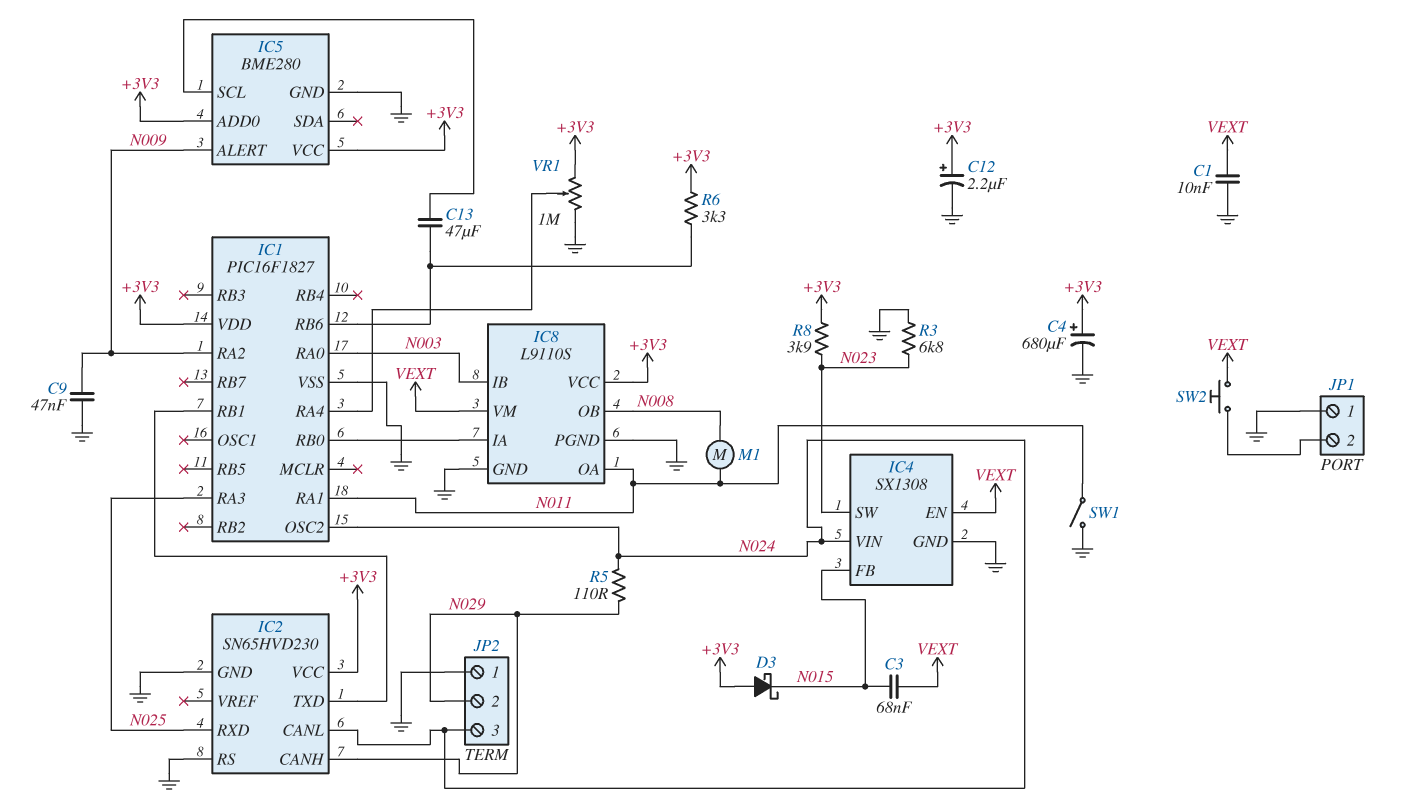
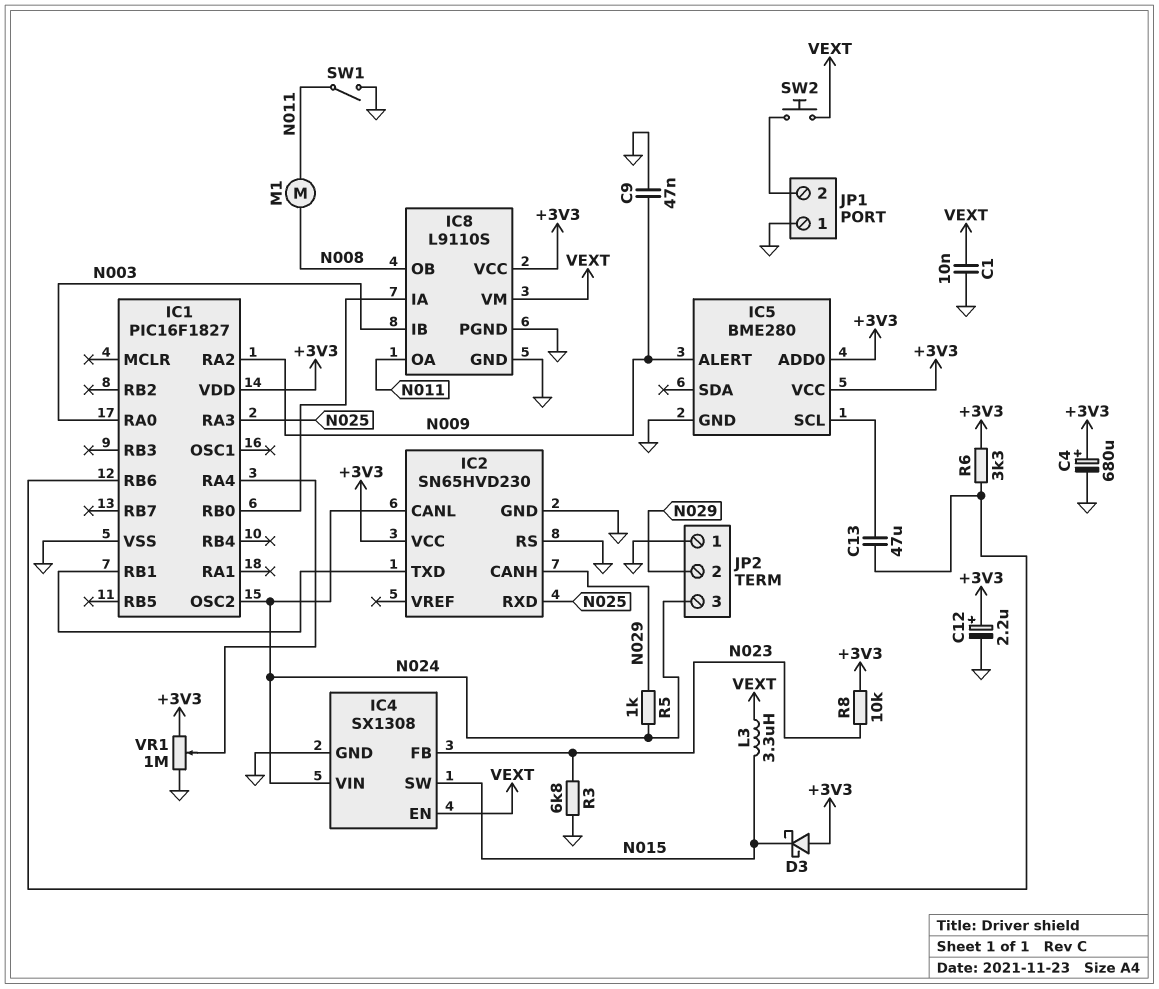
C3: 68nF (N015, VEXT) -> none
IC1 pin RA1: N011 -> none
IC4 pin FB: N015 -> N023
IC4 pin SW: N023 -> N015
L3: none -> 3.3uH (N015, VEXT)
R5: 110 (N024, N029) -> 1k (N024, N029)
R8: 3.9k (+3V3, N023) -> 10k (+3V3, N023)

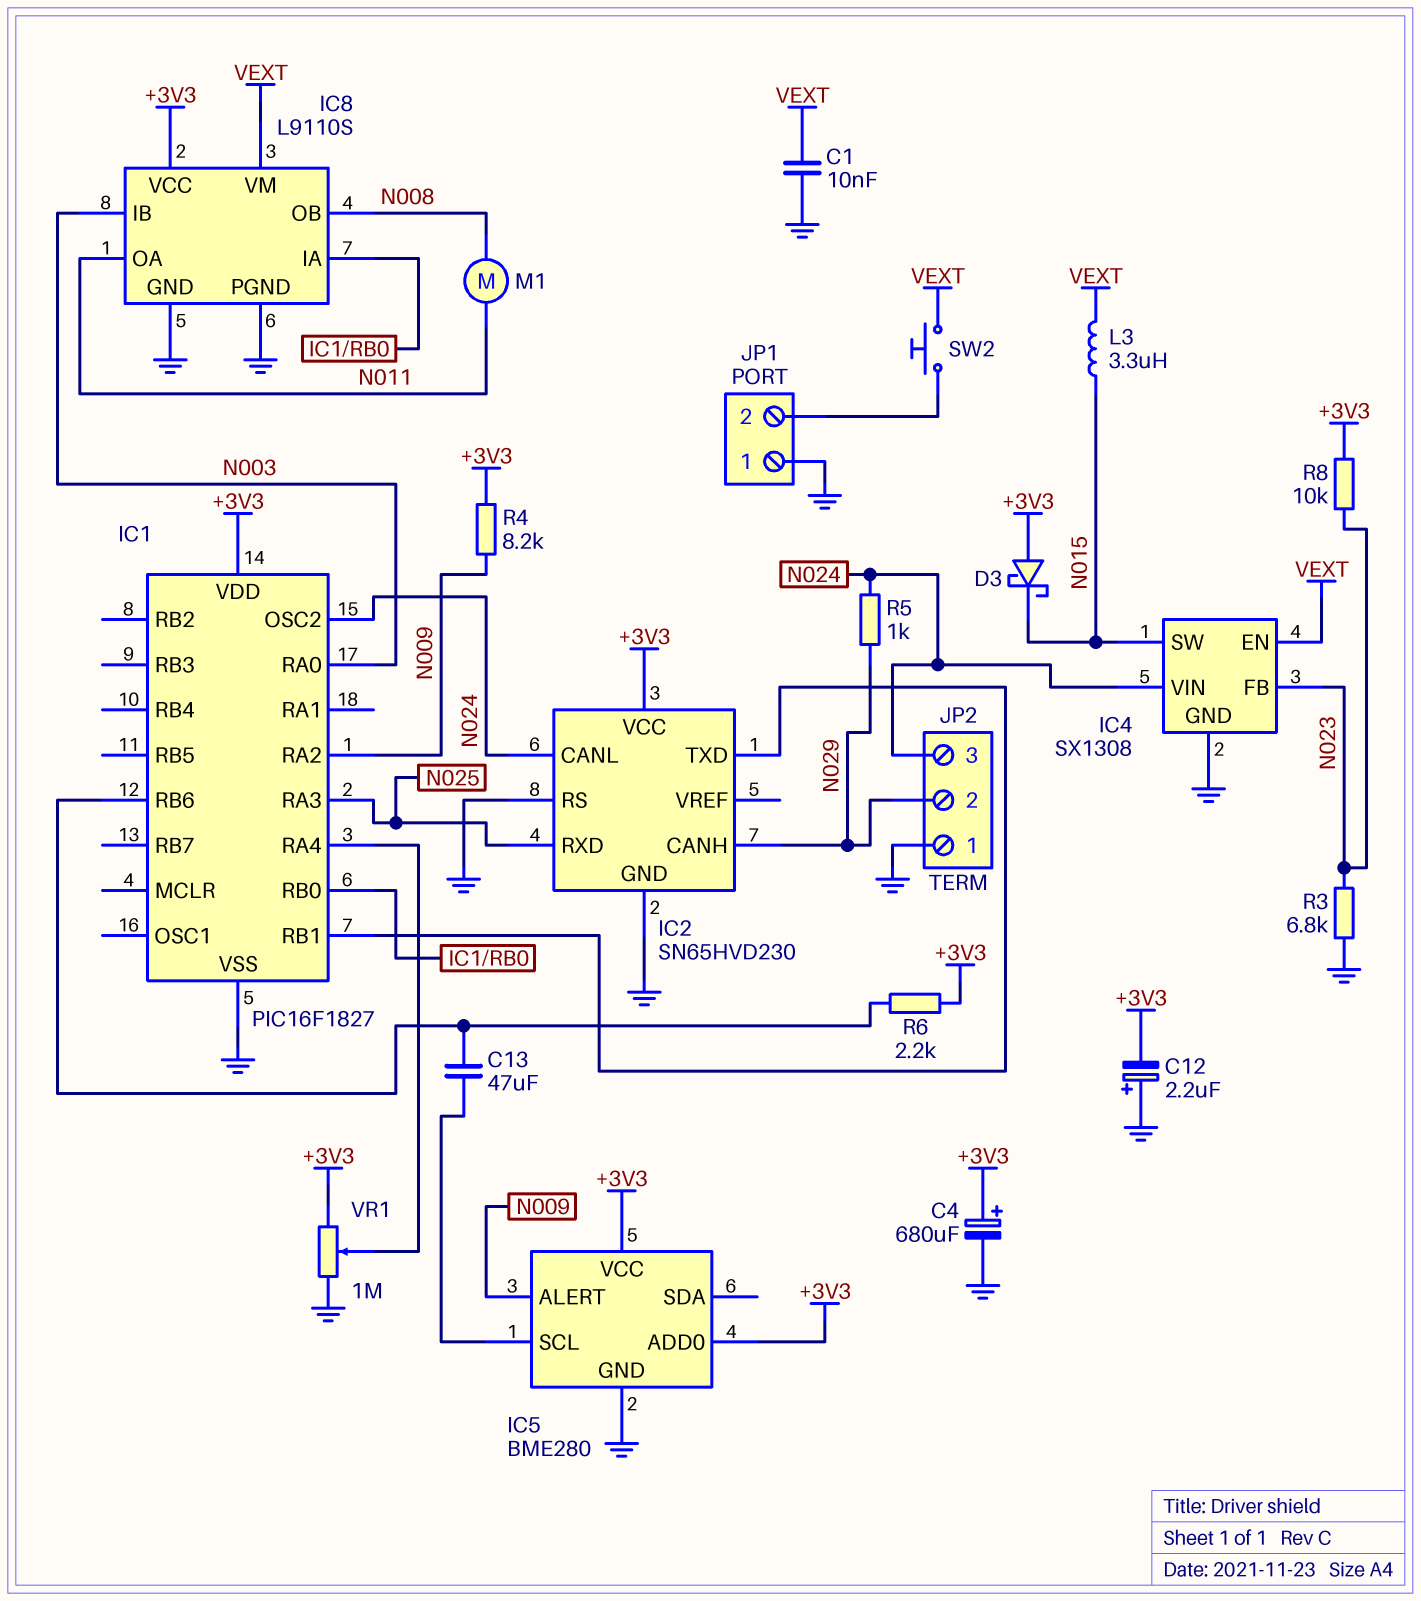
C9: 47nF (GND, N009) -> none
C12: 2.2uF (plus +3V3, minus GND) -> 2.2uF (plus GND, minus +3V3)
R4: none -> 8.2k (+3V3, N009)
R6: 3.3k (+3V3, IC1/RB6) -> 2.2k (+3V3, IC1/RB6)
SW1: switch (GND, N011) -> none

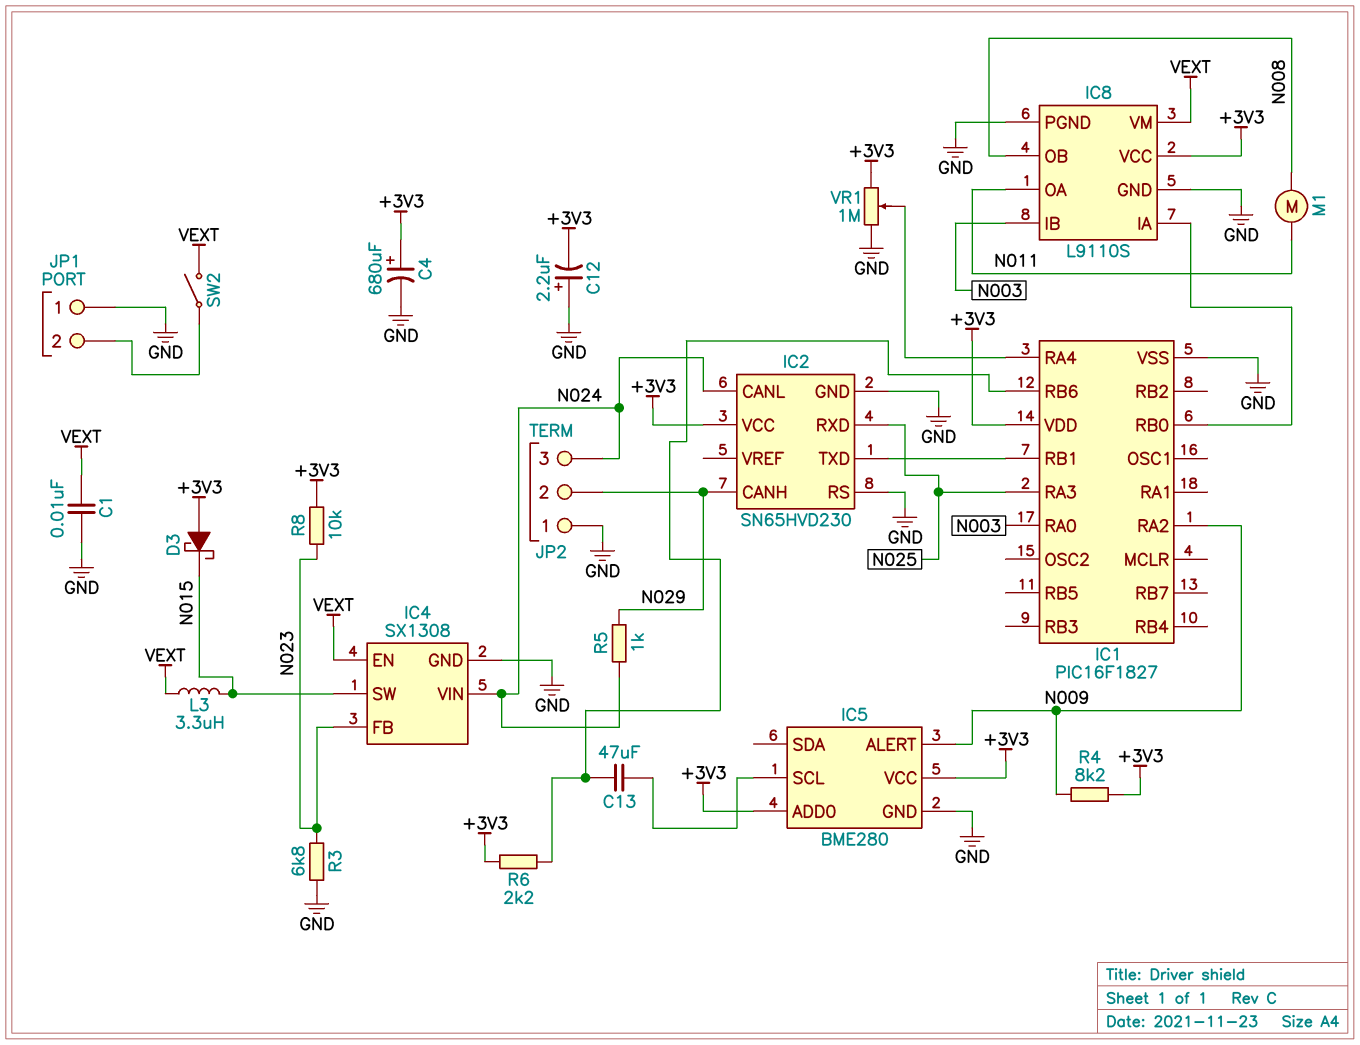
IC1 pin OSC2: N024 -> none
SW2: button (JP1/2, VEXT) -> switch (JP1/2, VEXT)

